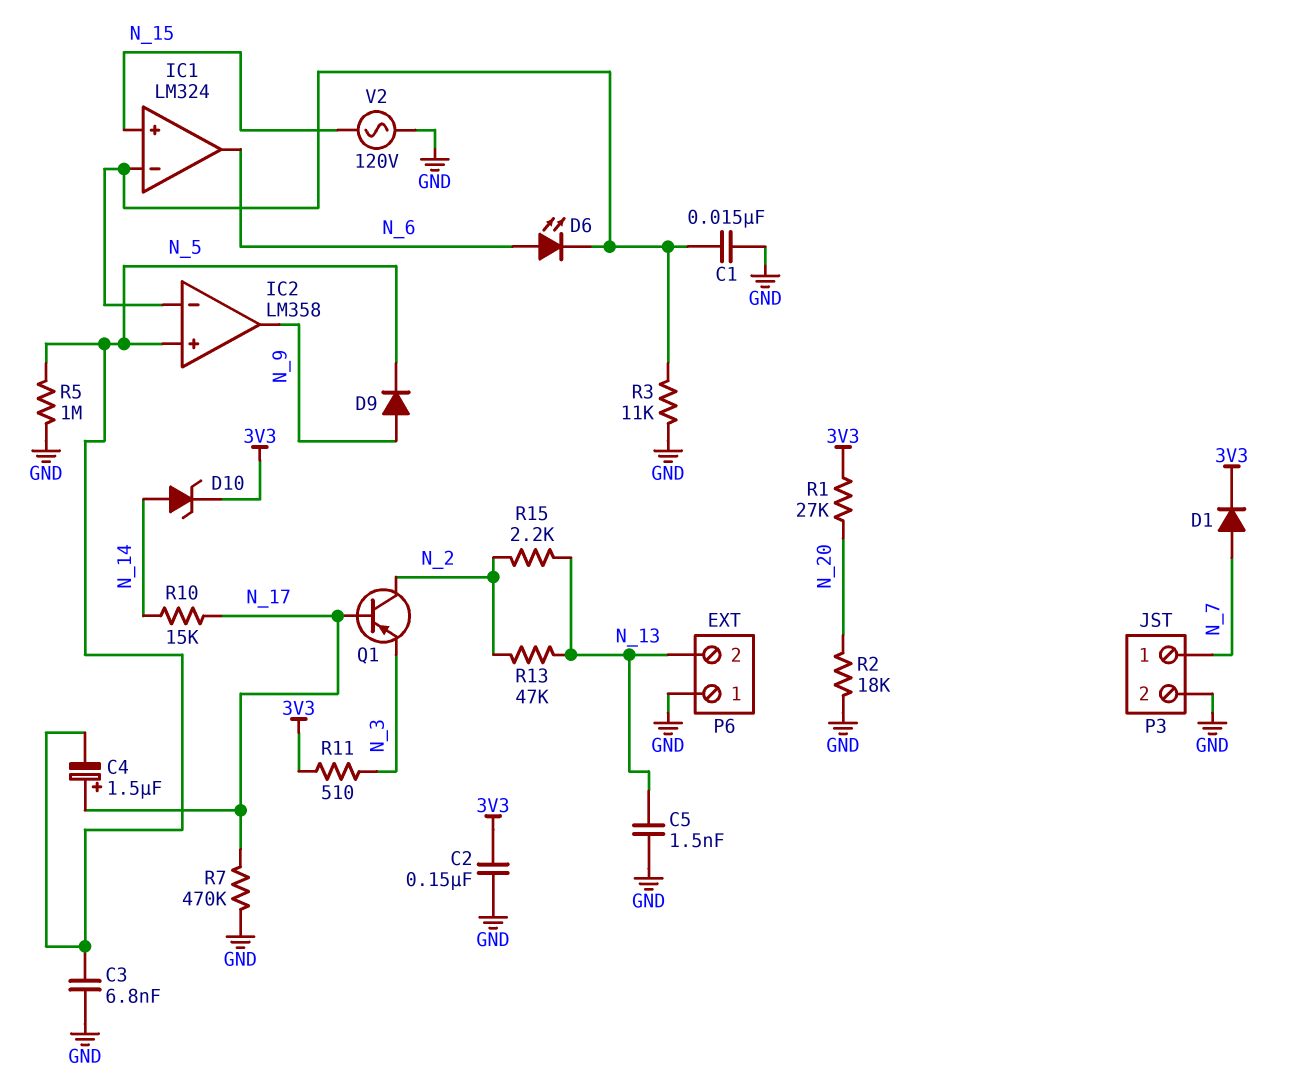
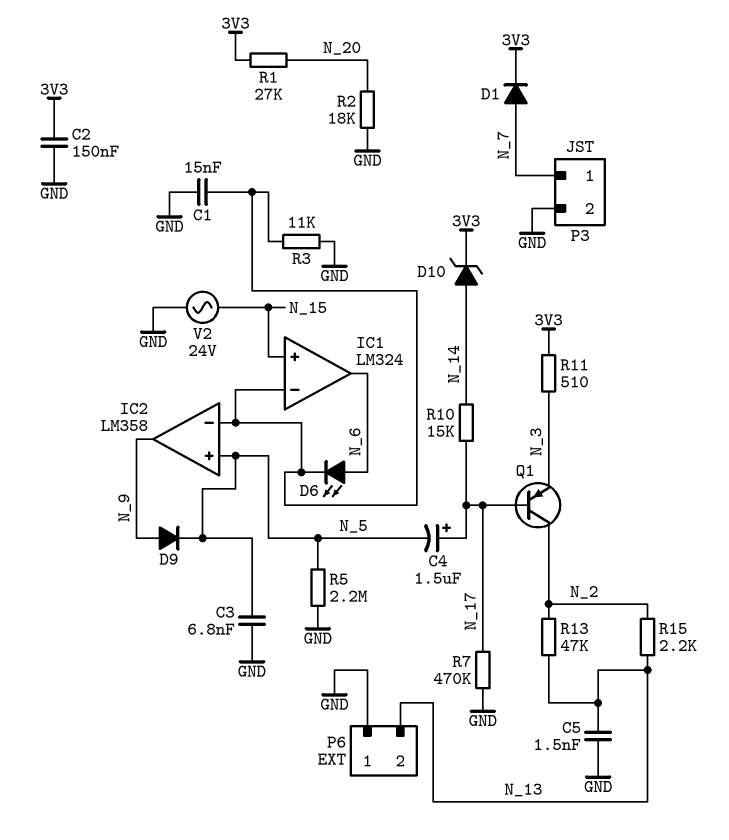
R5: 1M (GND, N_5) -> 2.2M (GND, N_5)
V2: AC 120V (GND, N_15) -> AC 24V (GND, N_15)

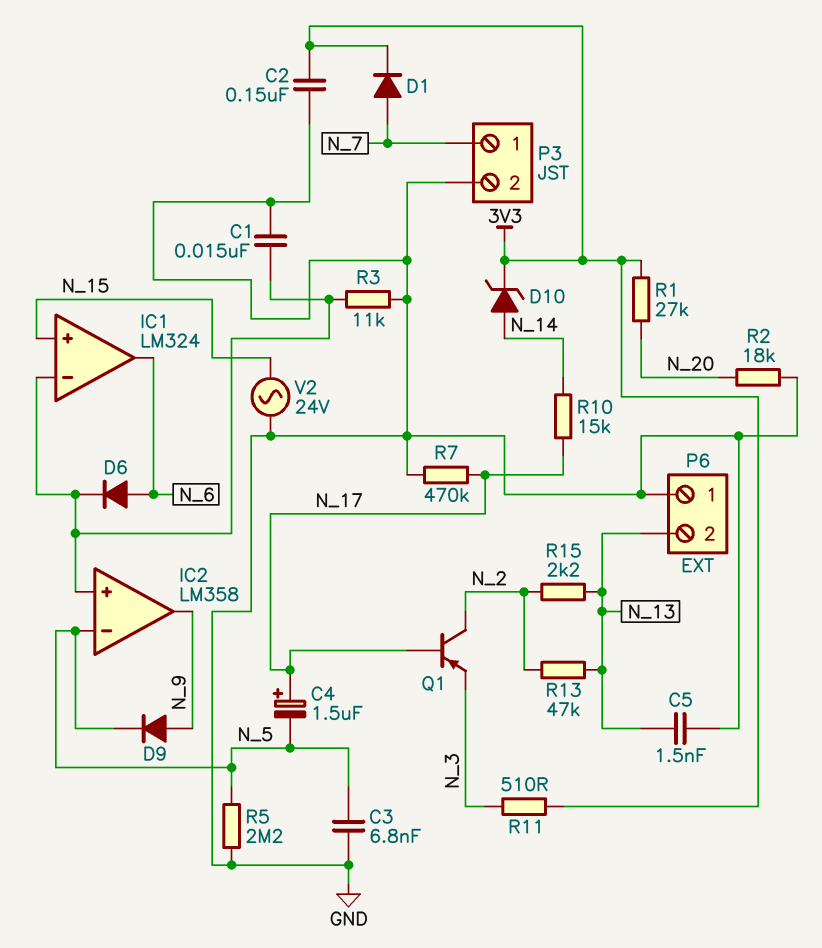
D6: LED (A N_6, K IC1/in-) -> diode (A N_6, K IC1/in-)
IC2 pin in+: N_5 -> IC1/in-
IC2 pin in-: IC1/in- -> N_5

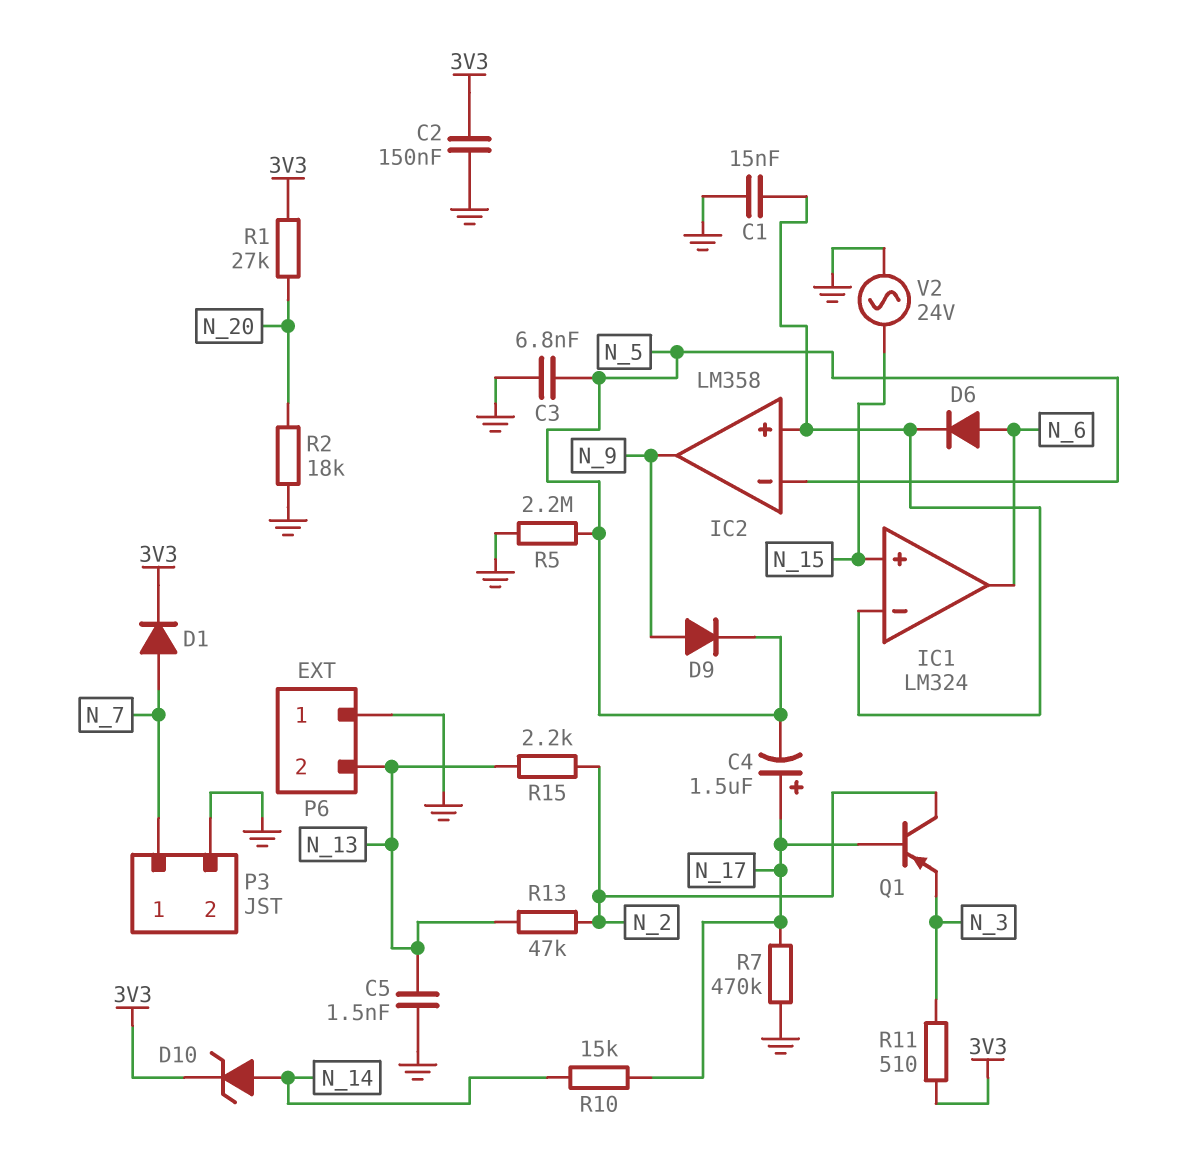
R3: 11k (GND, IC1/in-) -> none

